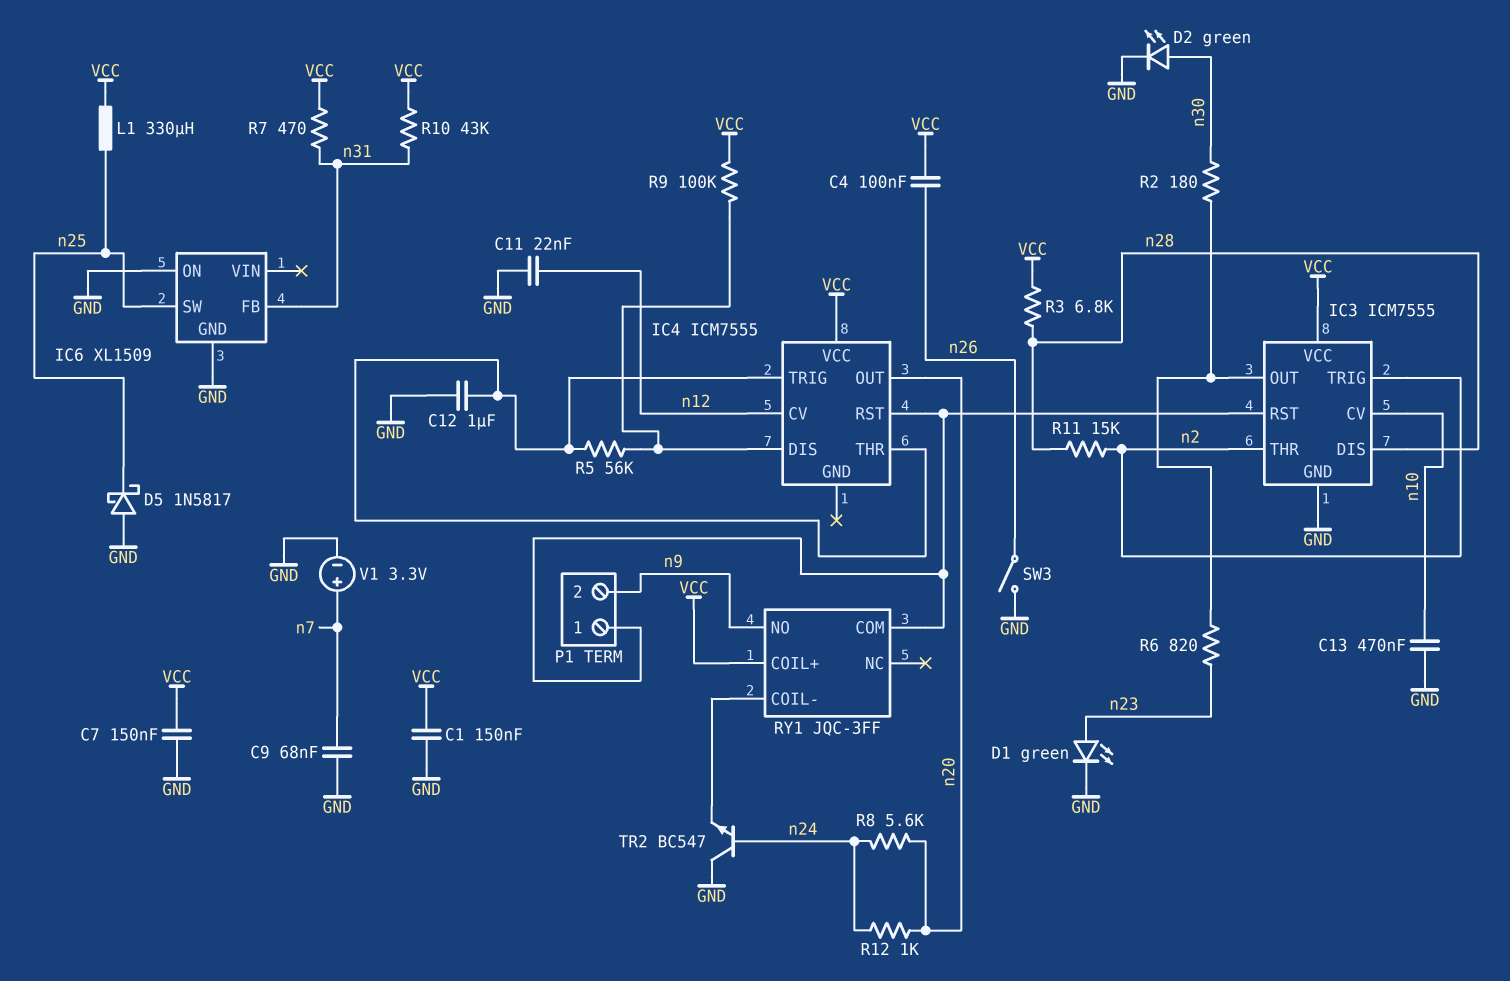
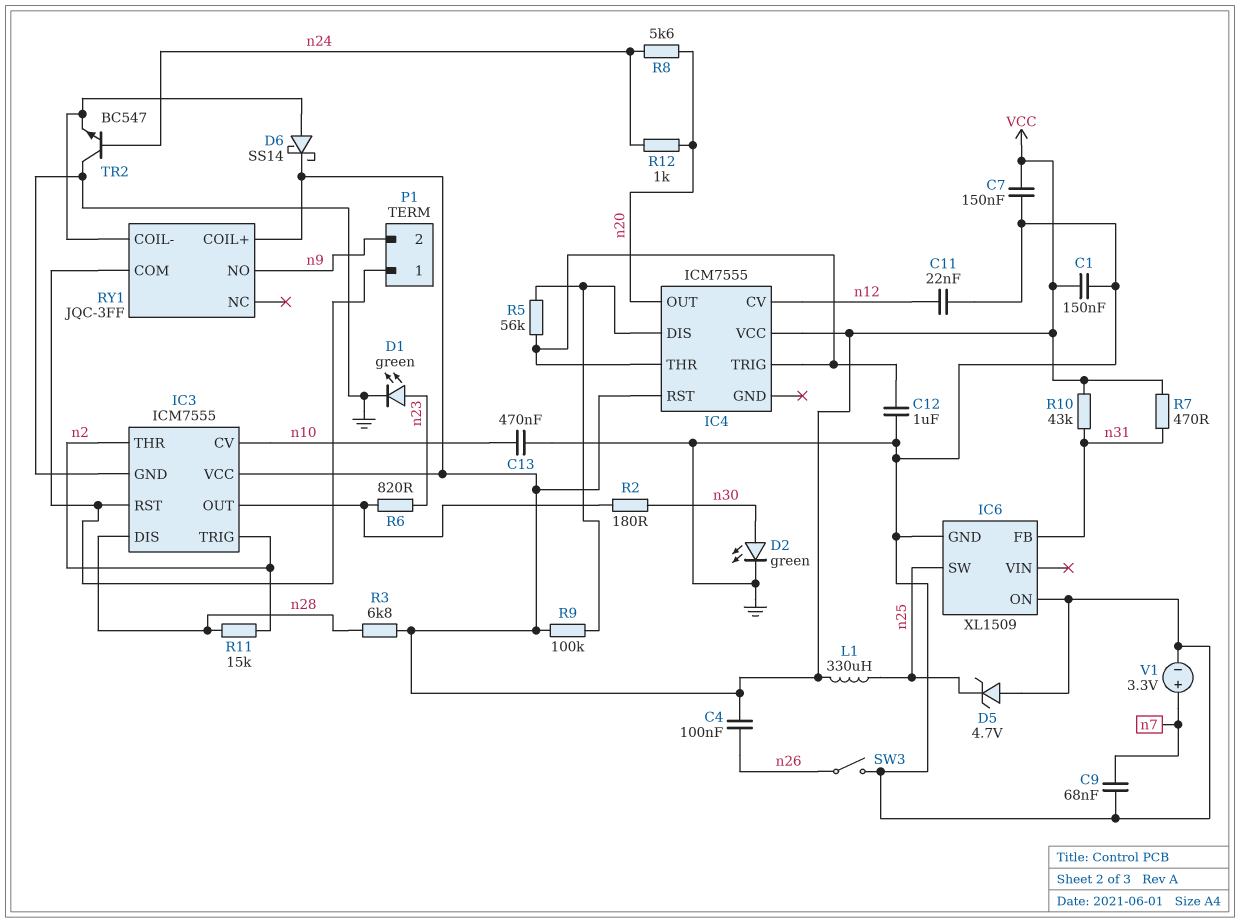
D5: schottky 1N5817 (A GND, K n25) -> zener 4.7V (A GND, K n25)
D6: none -> schottky SS14 (A RY1/COIL-, K VCC)
IC4 pin RST: IC3/RST -> VCC

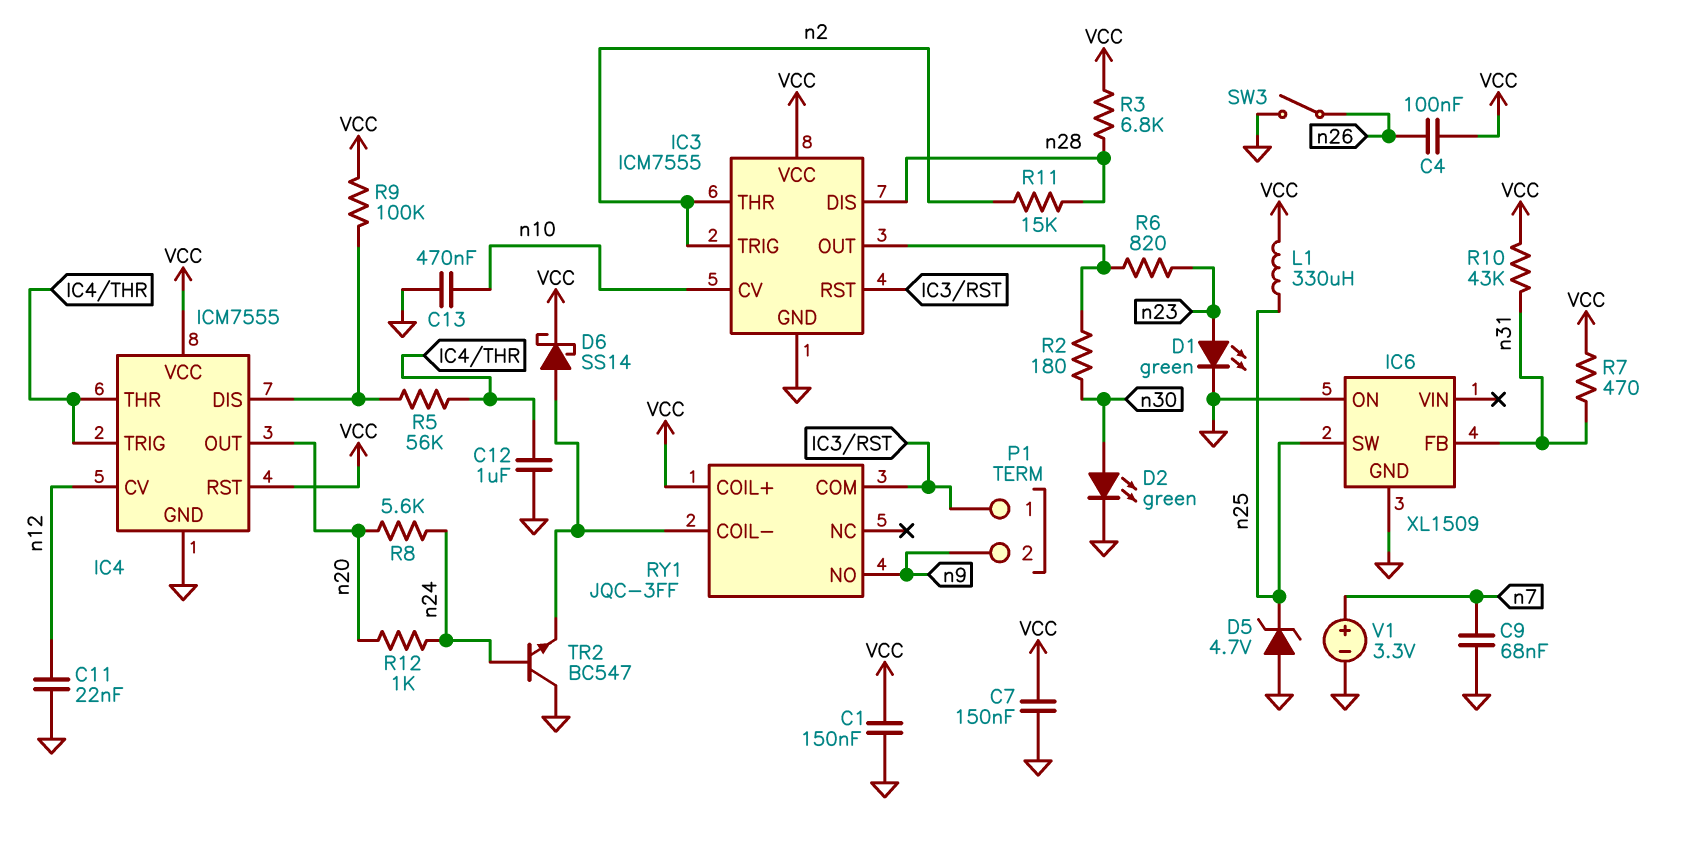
IC4 pin GND: none -> GND

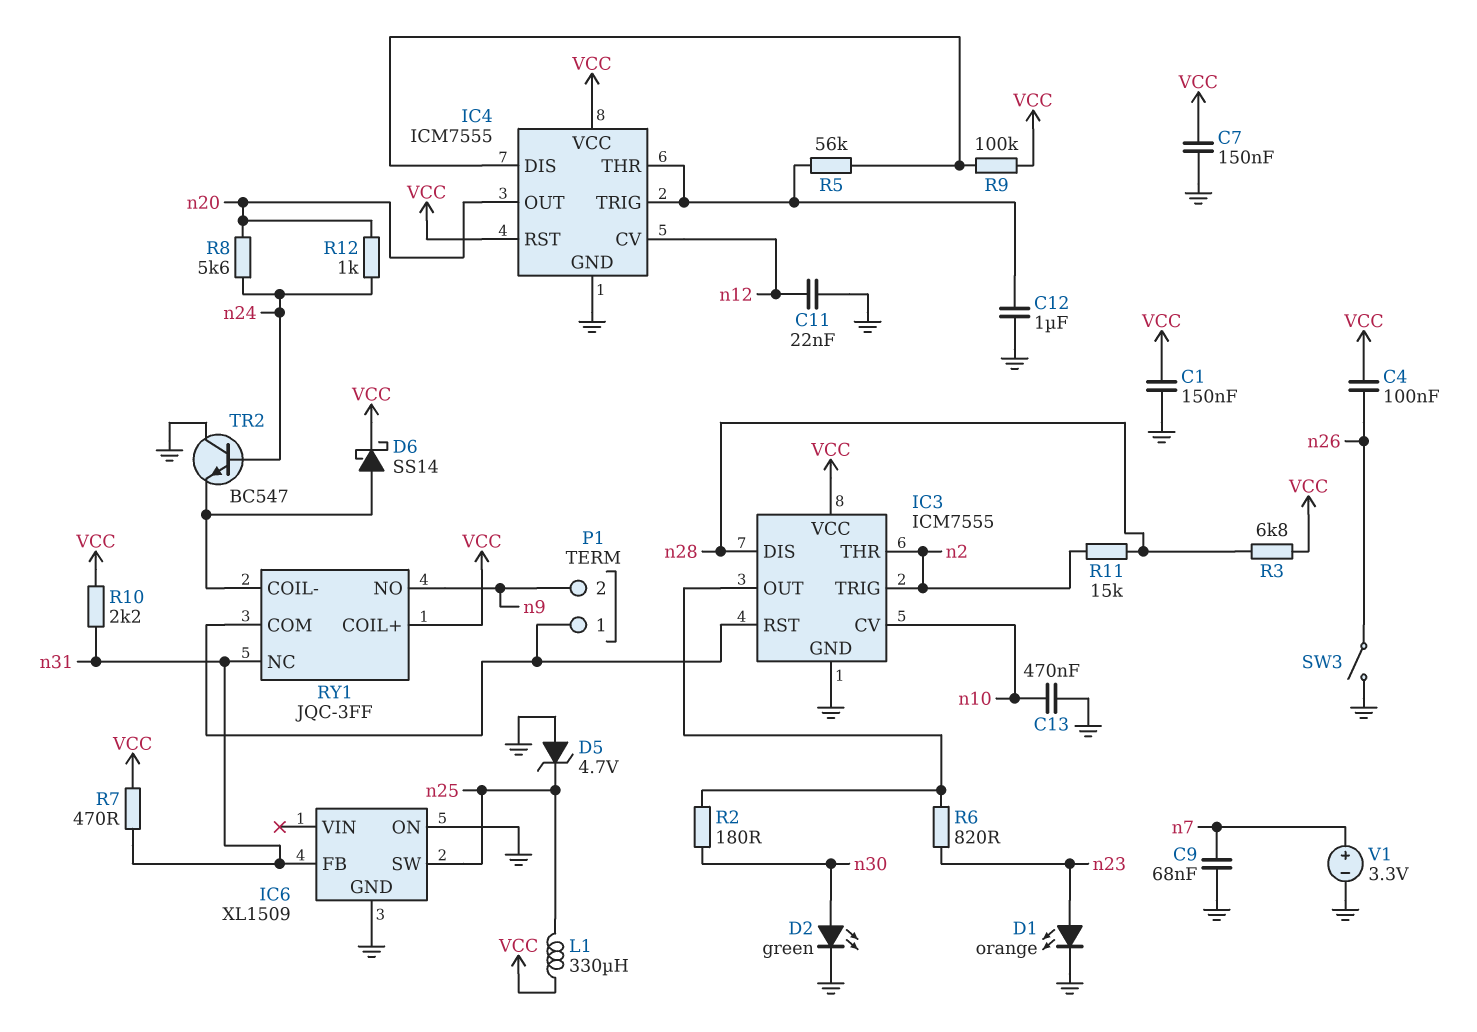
D1: LED green (A n23, K GND) -> LED orange (A n23, K GND)
R10: 43k (VCC, n31) -> 2.2k (VCC, n31)
RY1 pin NC: none -> n31

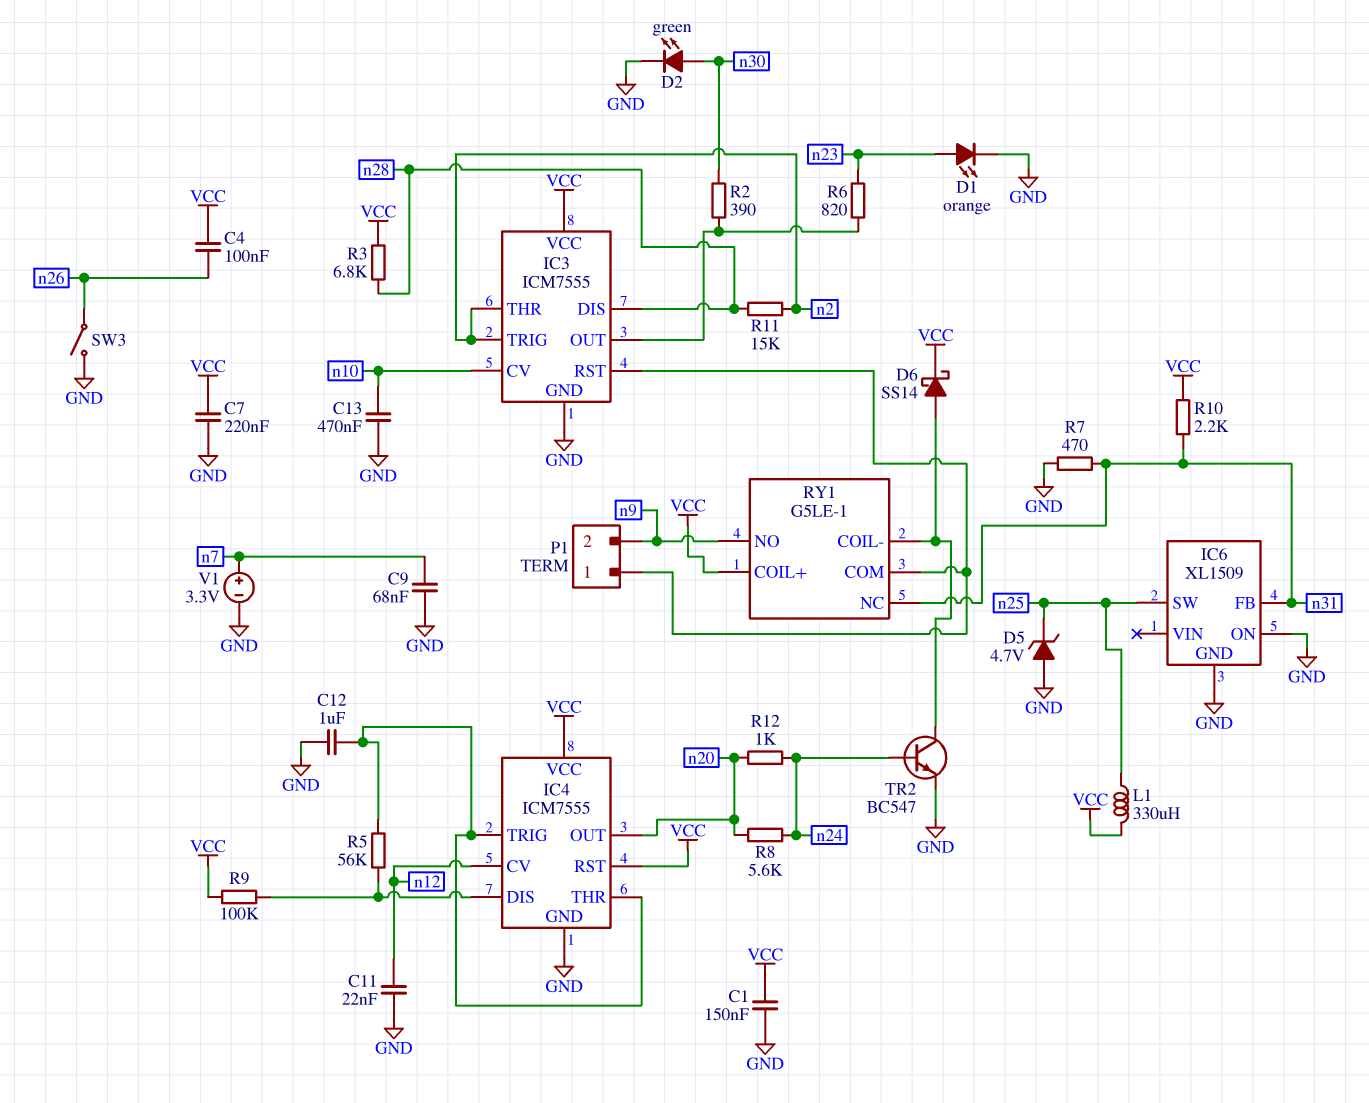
C7: 150nF (GND, VCC) -> 220nF (GND, VCC)
R2: 180 (IC3/OUT, n30) -> 390 (IC3/OUT, n30)
R7: 470 (VCC, n31) -> 470 (GND, n31)
RY1: JQC-3FF -> G5LE-1
TR2: NPN BC547 (B n24, C GND, E RY1/COIL-) -> NPN BC547 (B n24, C RY1/COIL-, E GND)

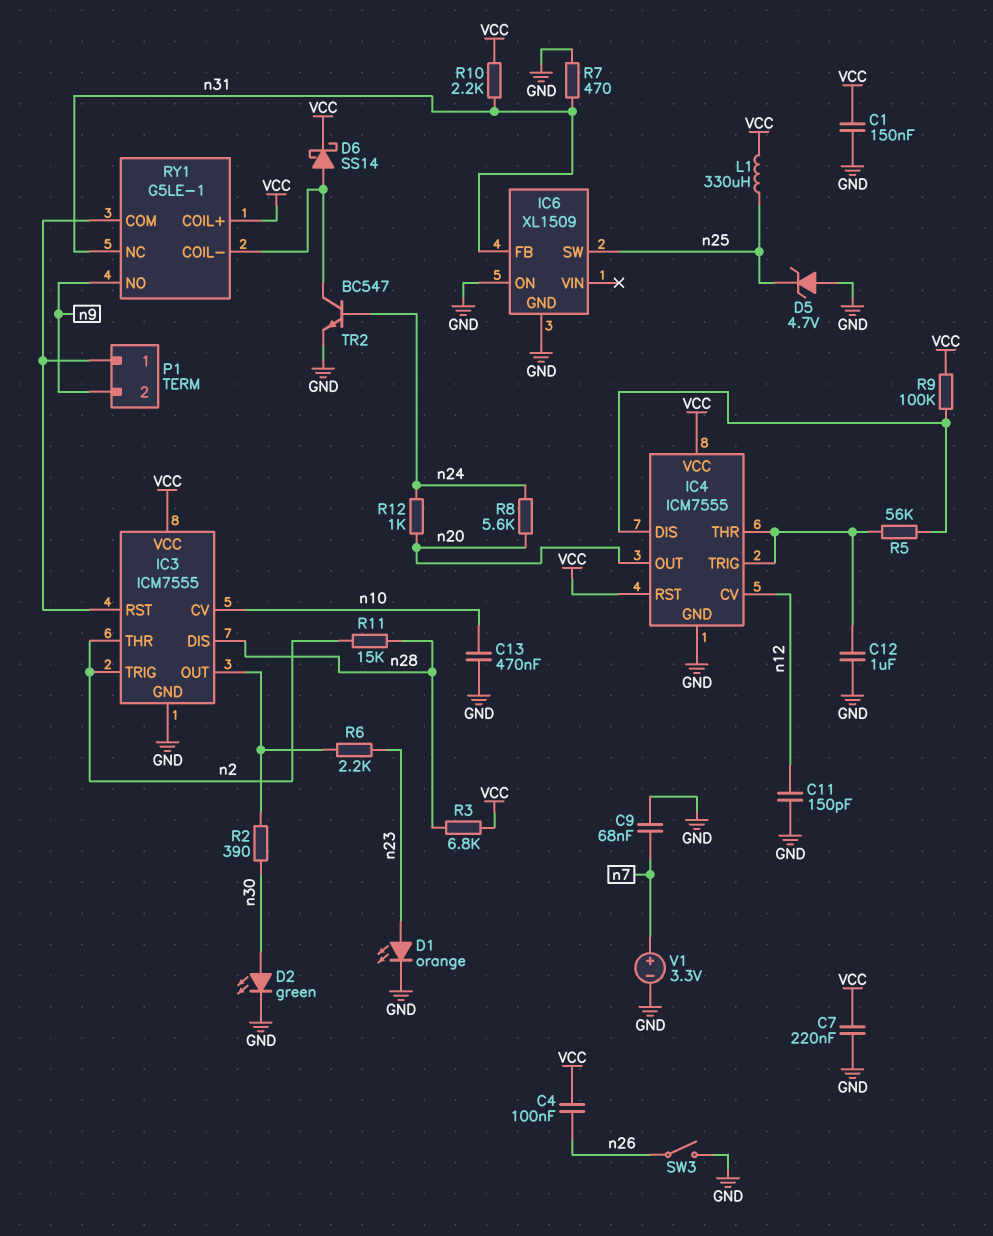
C11: 22nF (GND, n12) -> 150pF (GND, n12)
R6: 820 (IC3/OUT, n23) -> 2.2k (IC3/OUT, n23)

